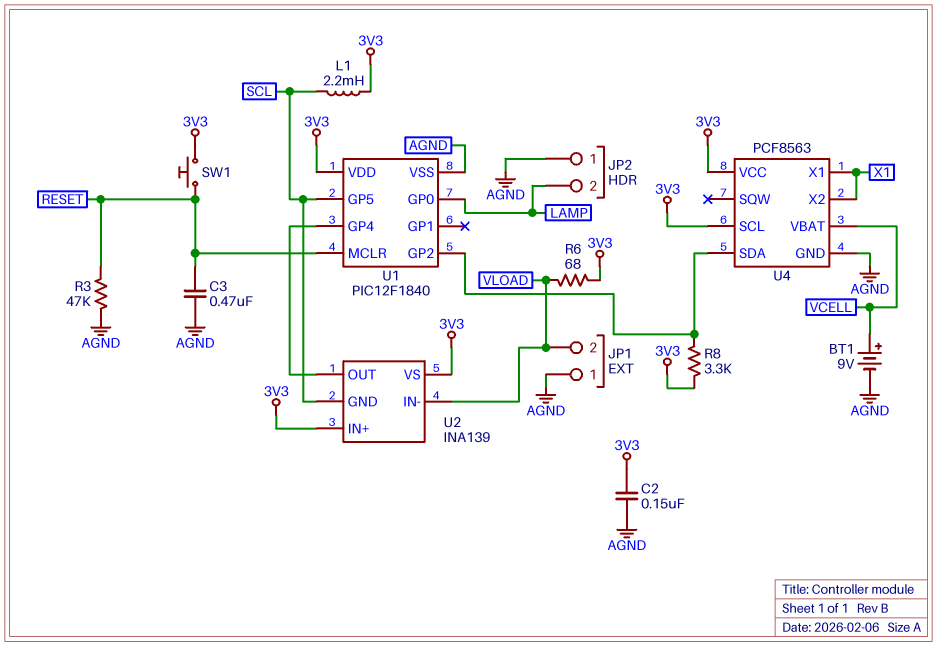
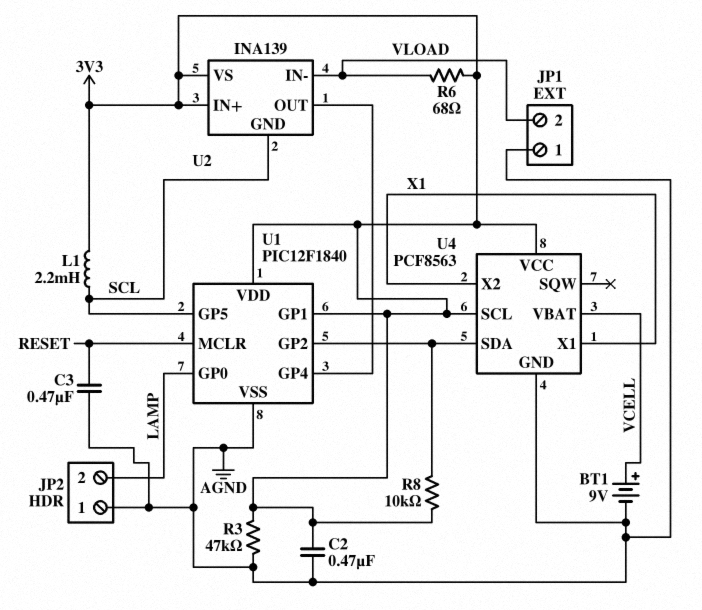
C2: 150nF (3V3, AGND) -> 470nF (3V3, AGND)
R3: 47k (AGND, RESET) -> 47k (3V3, AGND)
R8: 3.3k (3V3, U1/GP2) -> 10k (3V3, U1/GP2)
SW1: button (3V3, RESET) -> none
U1 pin GP1: none -> 3V3

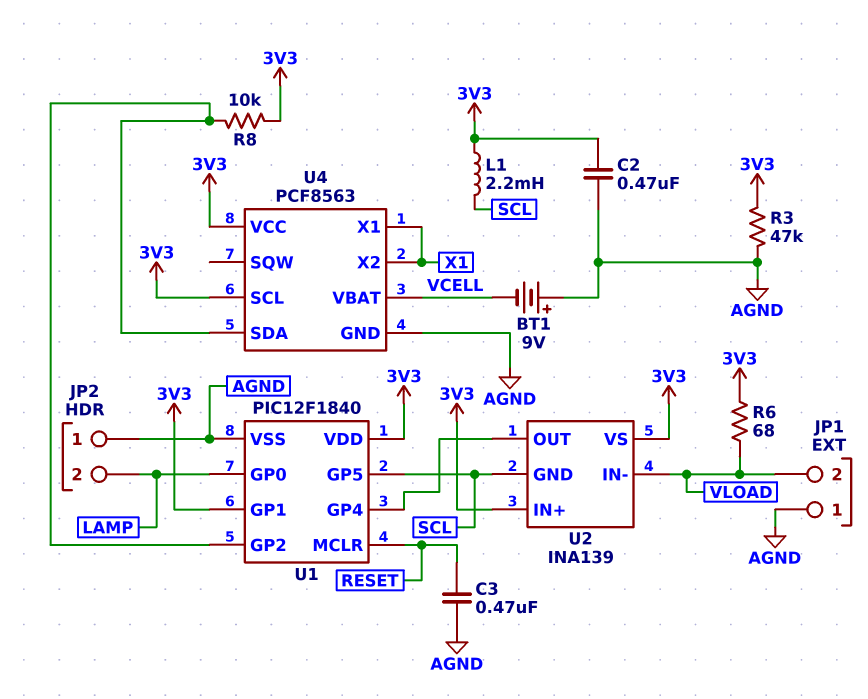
BT1: 9V (plus VCELL, minus AGND) -> 9V (plus AGND, minus VCELL)

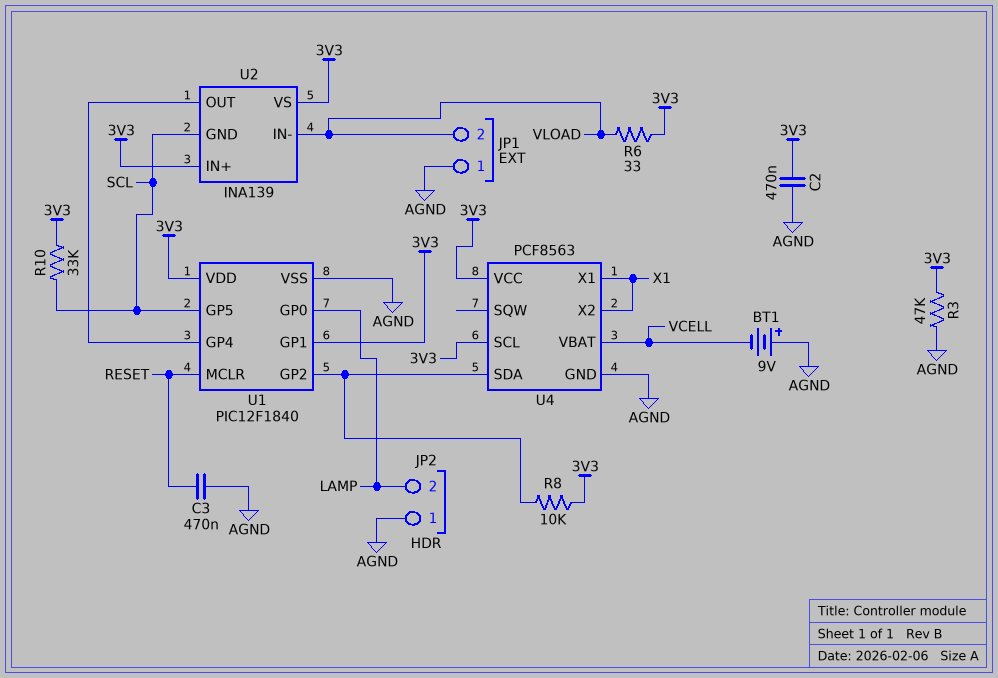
L1: 2.2mH (3V3, SCL) -> none
R6: 68 (3V3, VLOAD) -> 33 (3V3, VLOAD)
R10: none -> 33k (3V3, SCL)

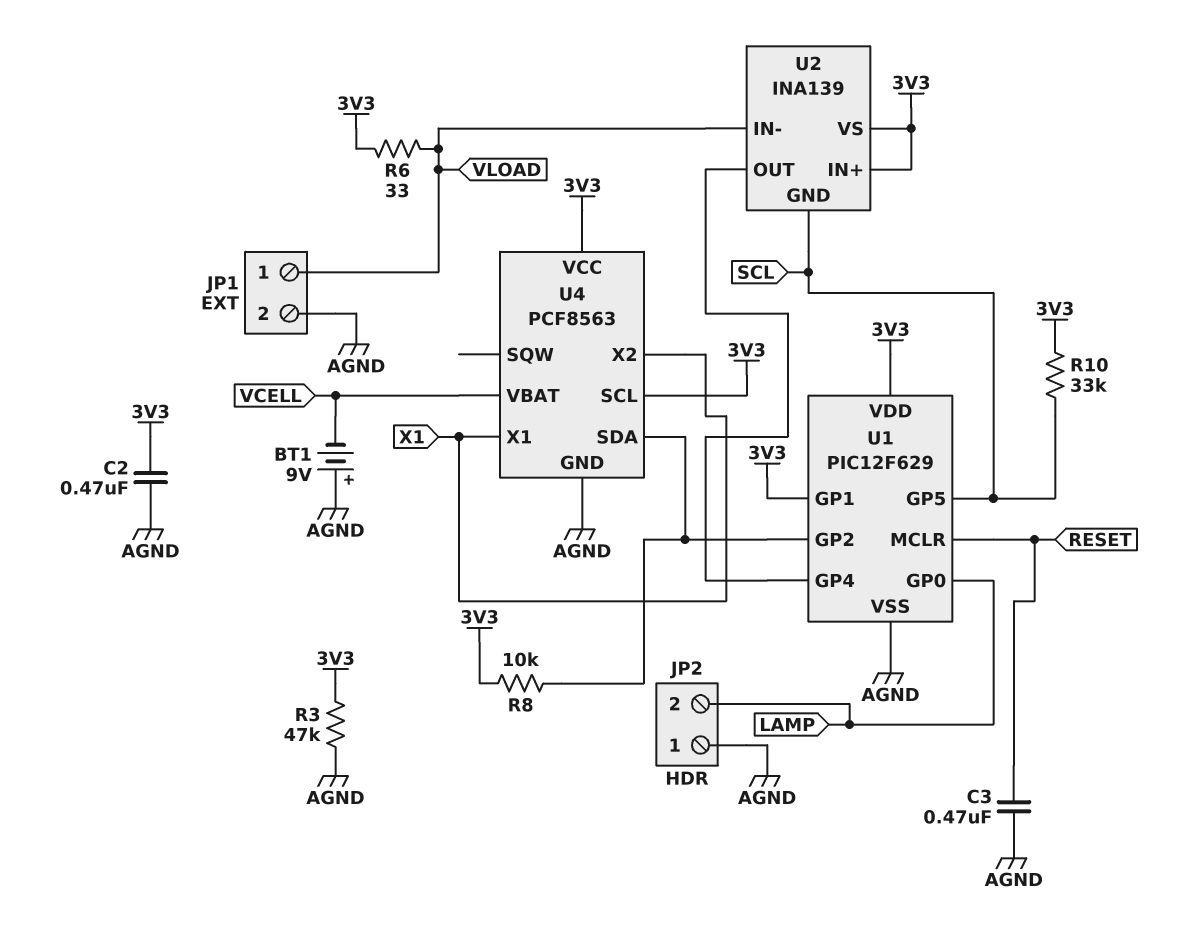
JP1 pin 1: AGND -> VLOAD
JP1 pin 2: VLOAD -> AGND
U1: PIC12F1840 -> PIC12F629

